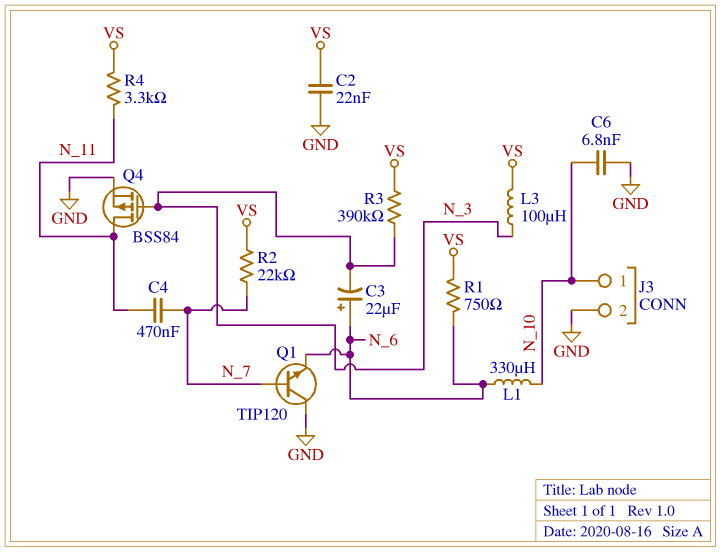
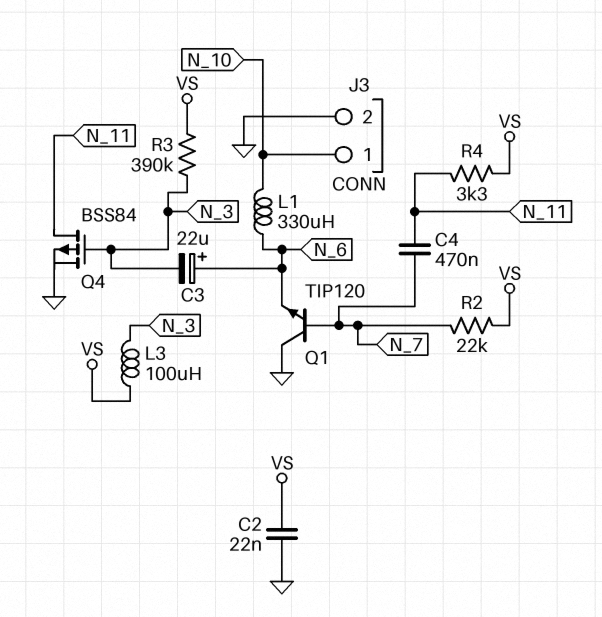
C6: 6.8nF (GND, N_10) -> none
R1: 750 (N_6, VS) -> none

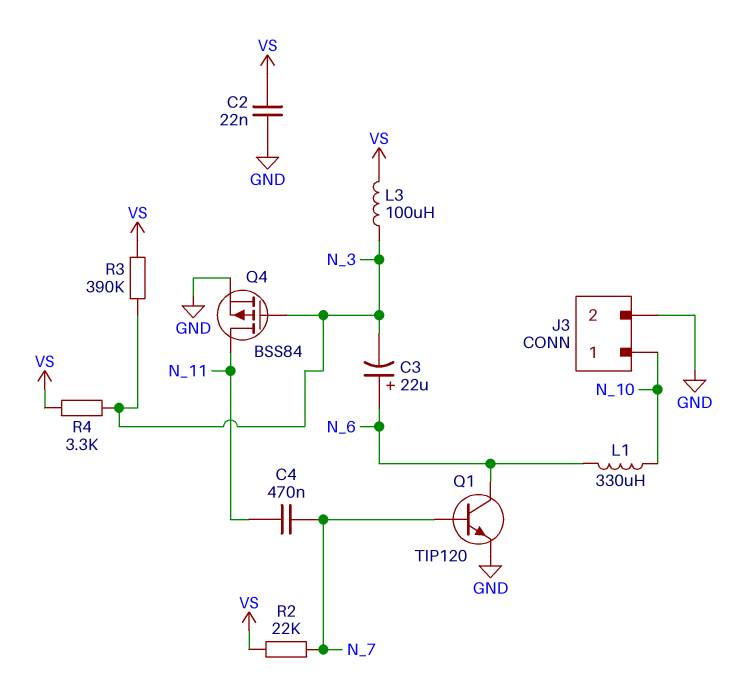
Q1: NPN TIP120 (B N_7, C GND, E N_6) -> NPN TIP120 (B N_7, C N_6, E GND)
R4: 3.3k (N_11, VS) -> 3.3k (N_3, VS)

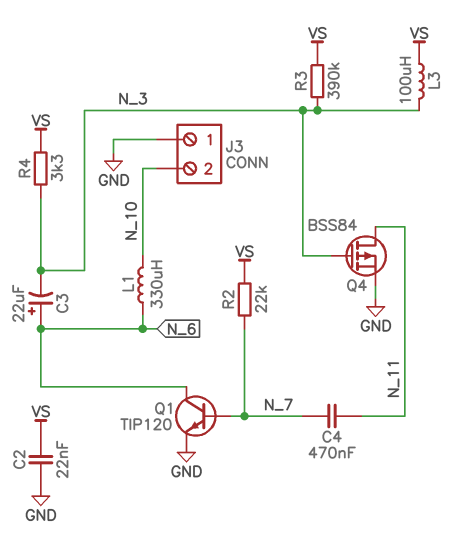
J3 pin 1: N_10 -> GND
J3 pin 2: GND -> N_10

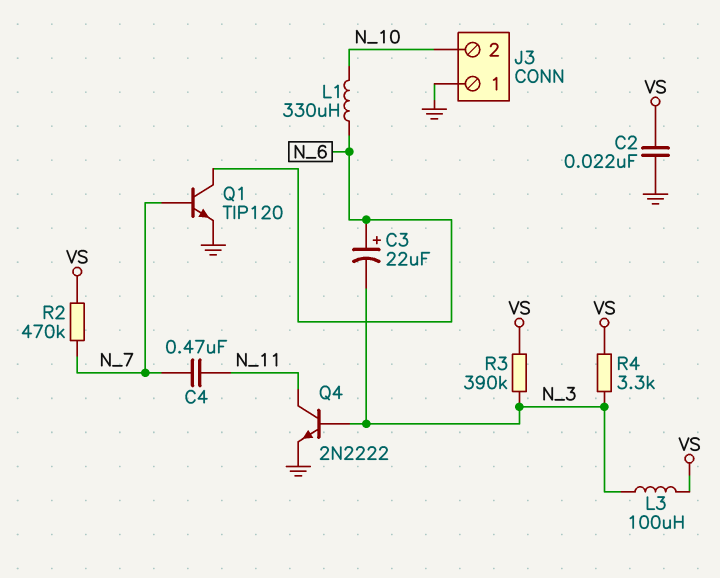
Q4: PMOS BSS84 (G N_3, D N_11, S GND) -> NPN 2N2222 (B N_3, C N_11, E GND)
R2: 22k (N_7, VS) -> 470k (N_7, VS)

